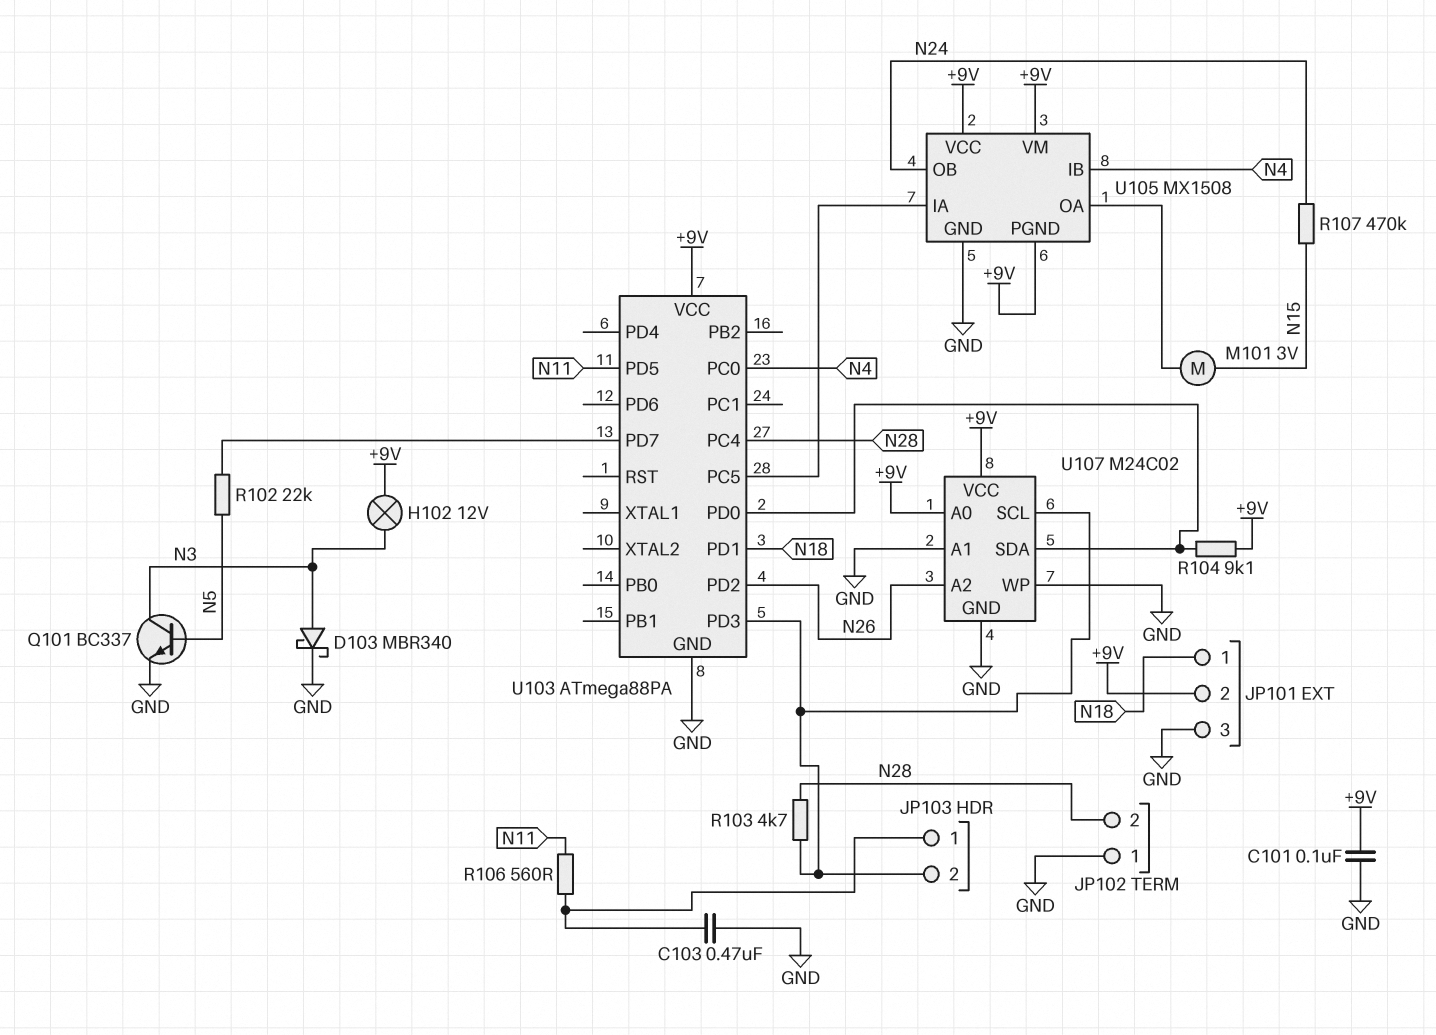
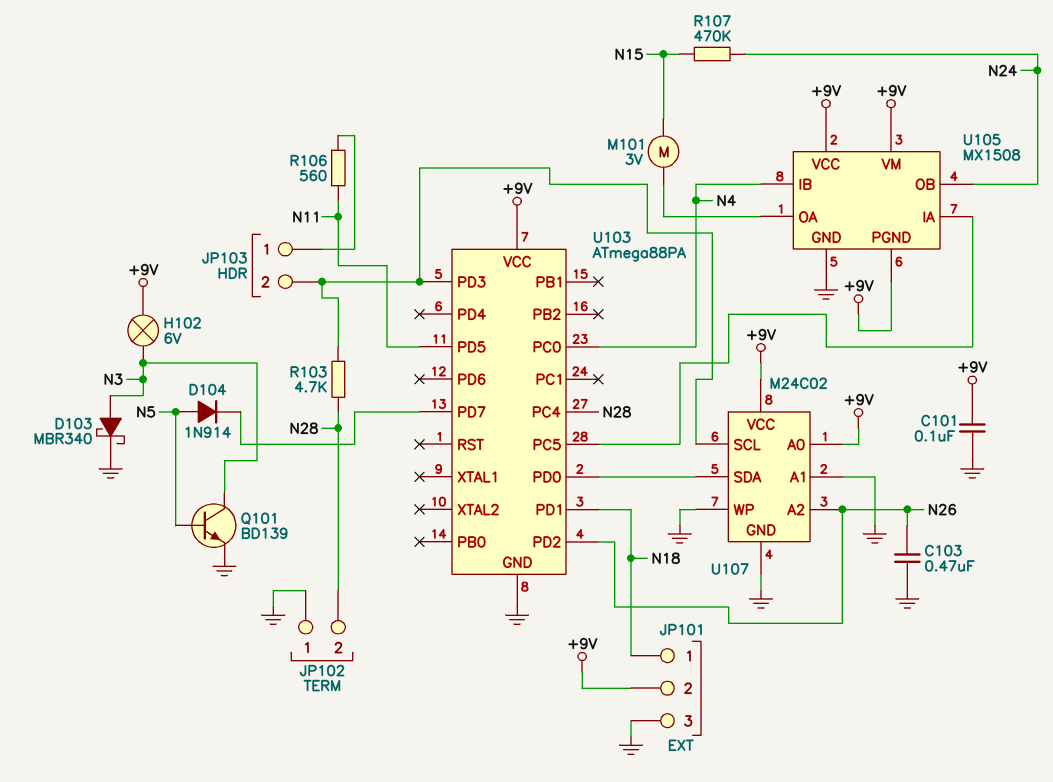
C103: 470nF (GND, JP103/1) -> 470nF (GND, N26)
D104: none -> diode 1N914 (A N5, K U103/PD7)
H102: lamp 12V (+9V, N3) -> lamp 6V (+9V, N3)
Q101: NPN BC337 (B N5, C N3, E GND) -> NPN BD139 (B N5, C N3, E GND)
R102: 22k (N5, U103/PD7) -> none
R104: 9.1k (+9V, U103/PD0) -> none

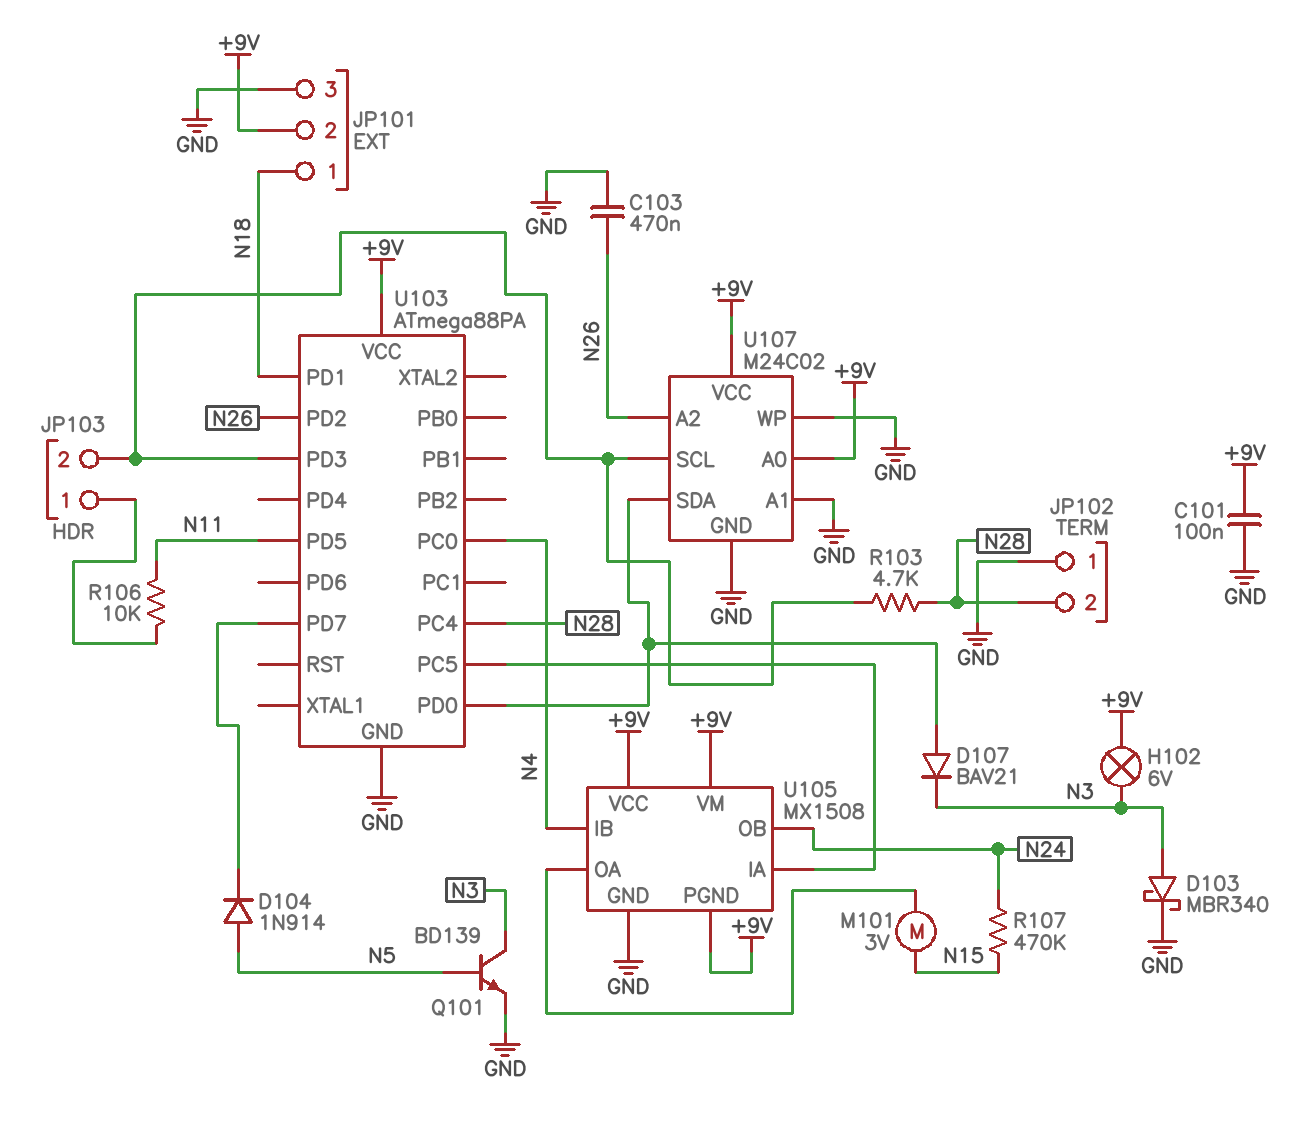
D107: none -> diode BAV21 (A U103/PD0, K N3)
R106: 560 (JP103/1, N11) -> 10k (JP103/1, N11)

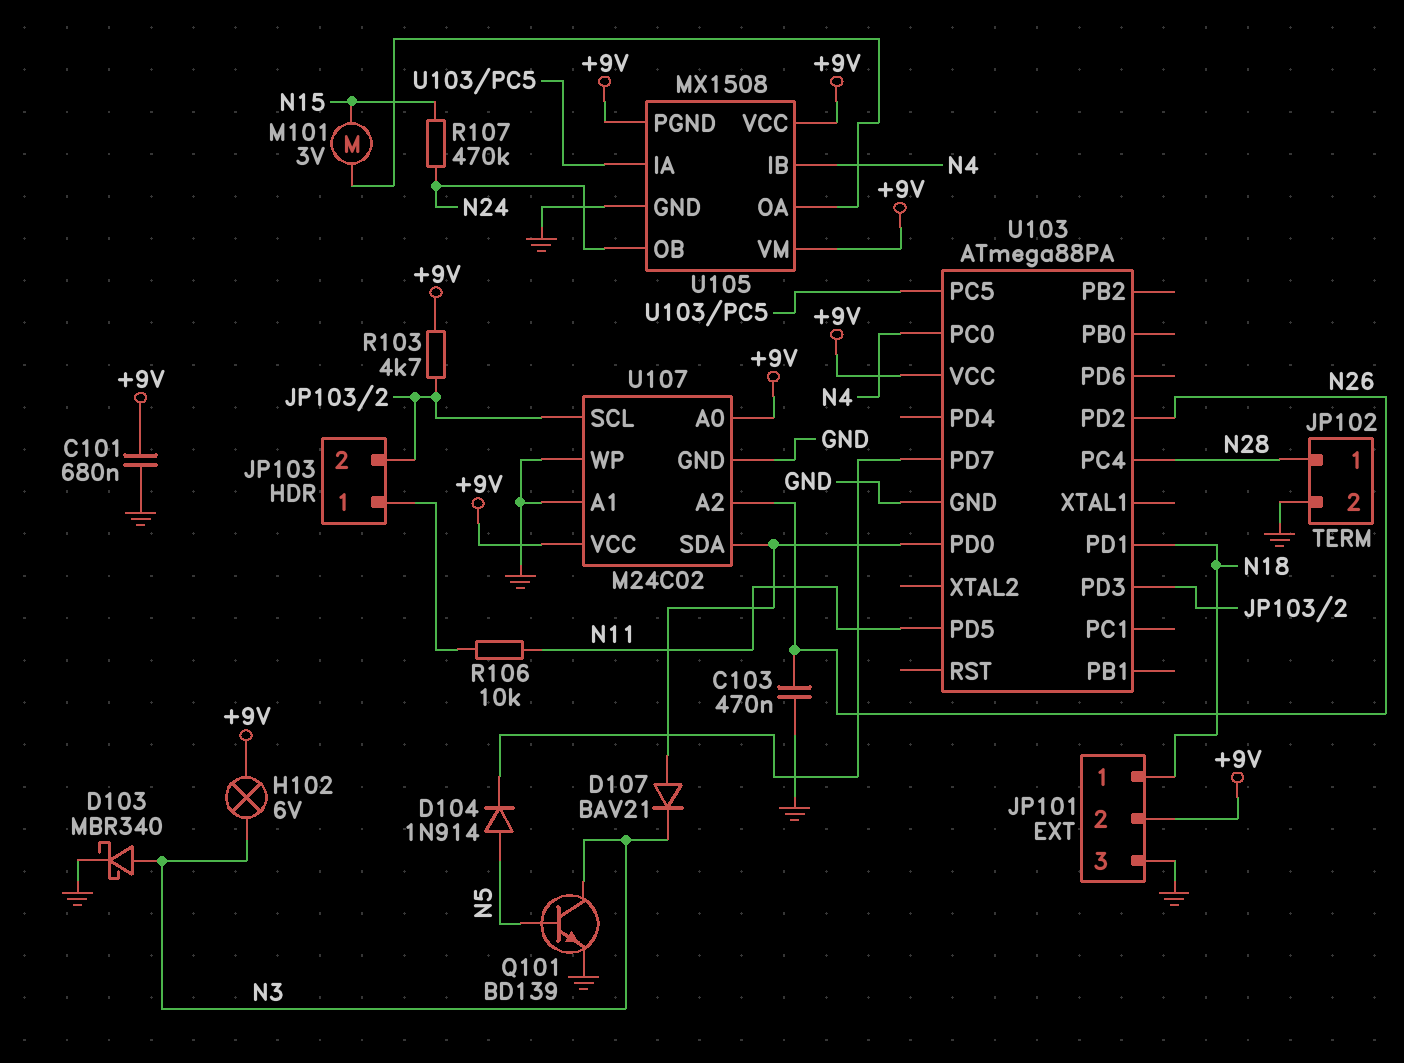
C101: 100nF (+9V, GND) -> 680nF (+9V, GND)
JP102 pin 1: GND -> N28
JP102 pin 2: N28 -> GND
R103: 4.7k (JP103/2, N28) -> 4.7k (+9V, JP103/2)

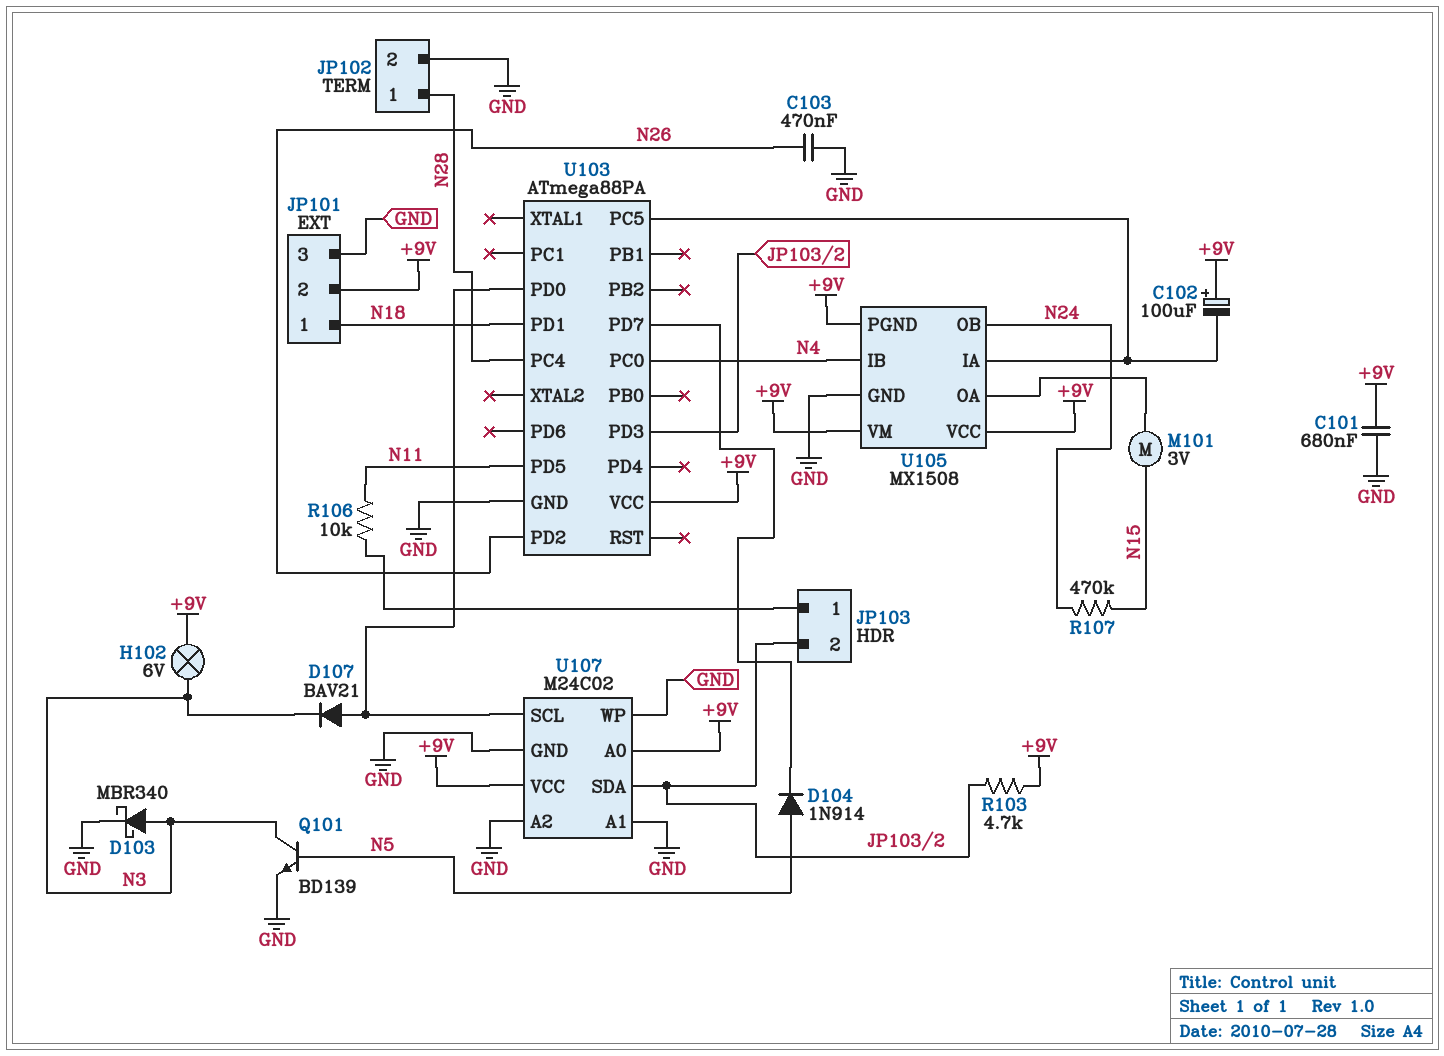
C102: none -> 100uF (plus +9V, minus U103/PC5)
U107 pin A2: N26 -> GND
U107 pin SCL: JP103/2 -> U103/PD0
U107 pin SDA: U103/PD0 -> JP103/2

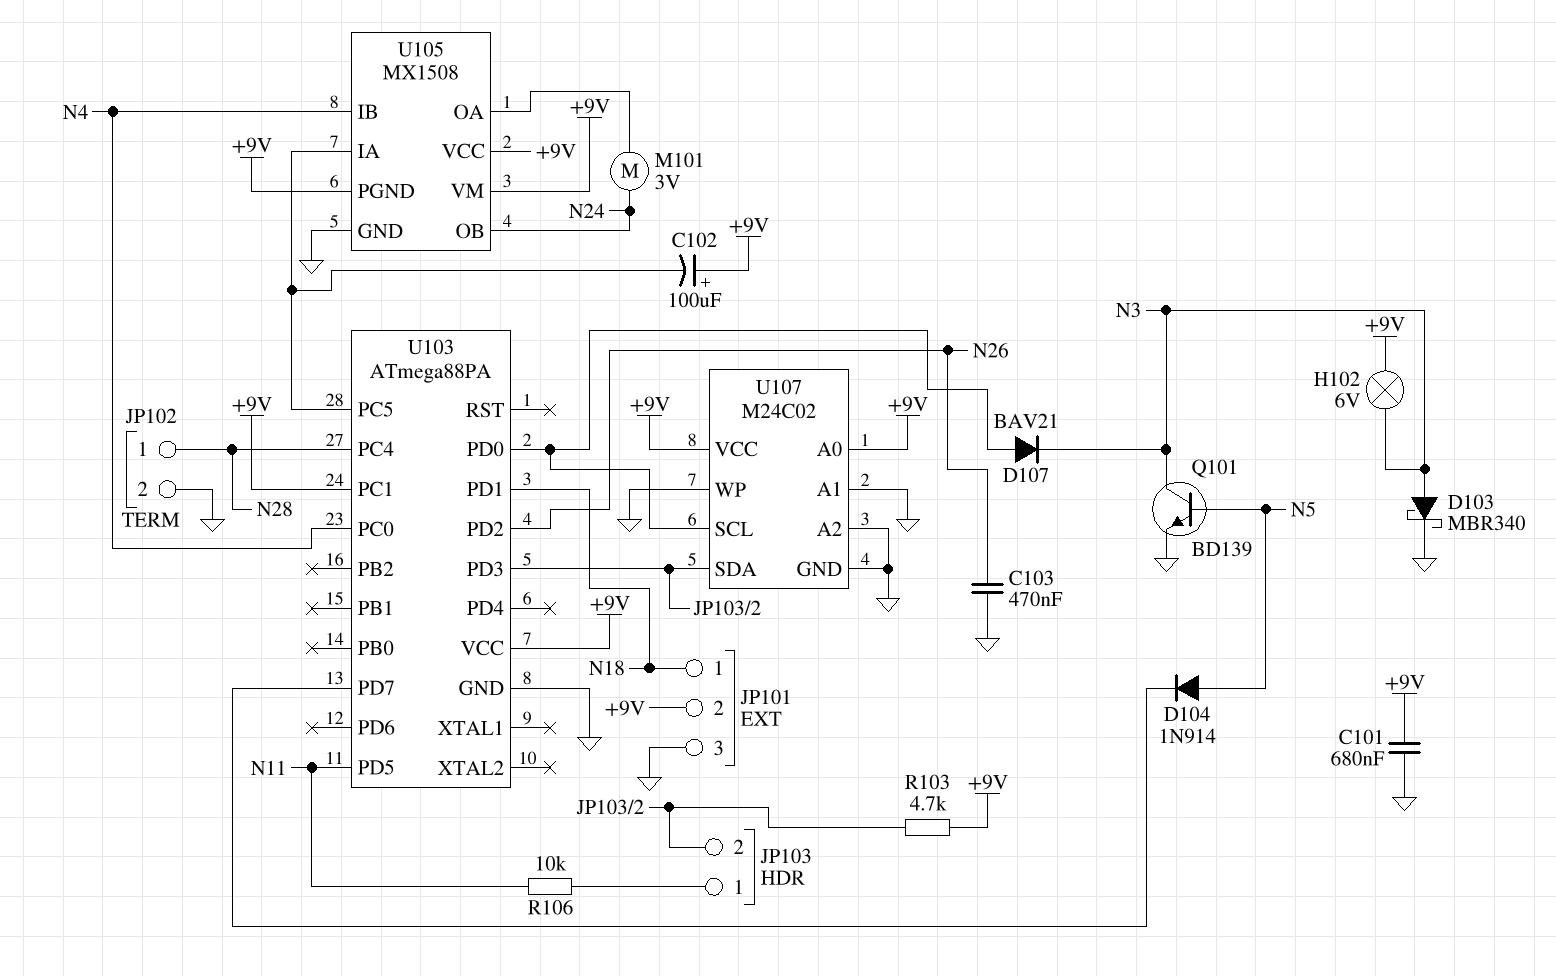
M101: motor 3V (N15, U105/OA) -> motor 3V (N24, U105/OA)
R107: 470k (N15, N24) -> none
U103 pin PC1: none -> +9V

